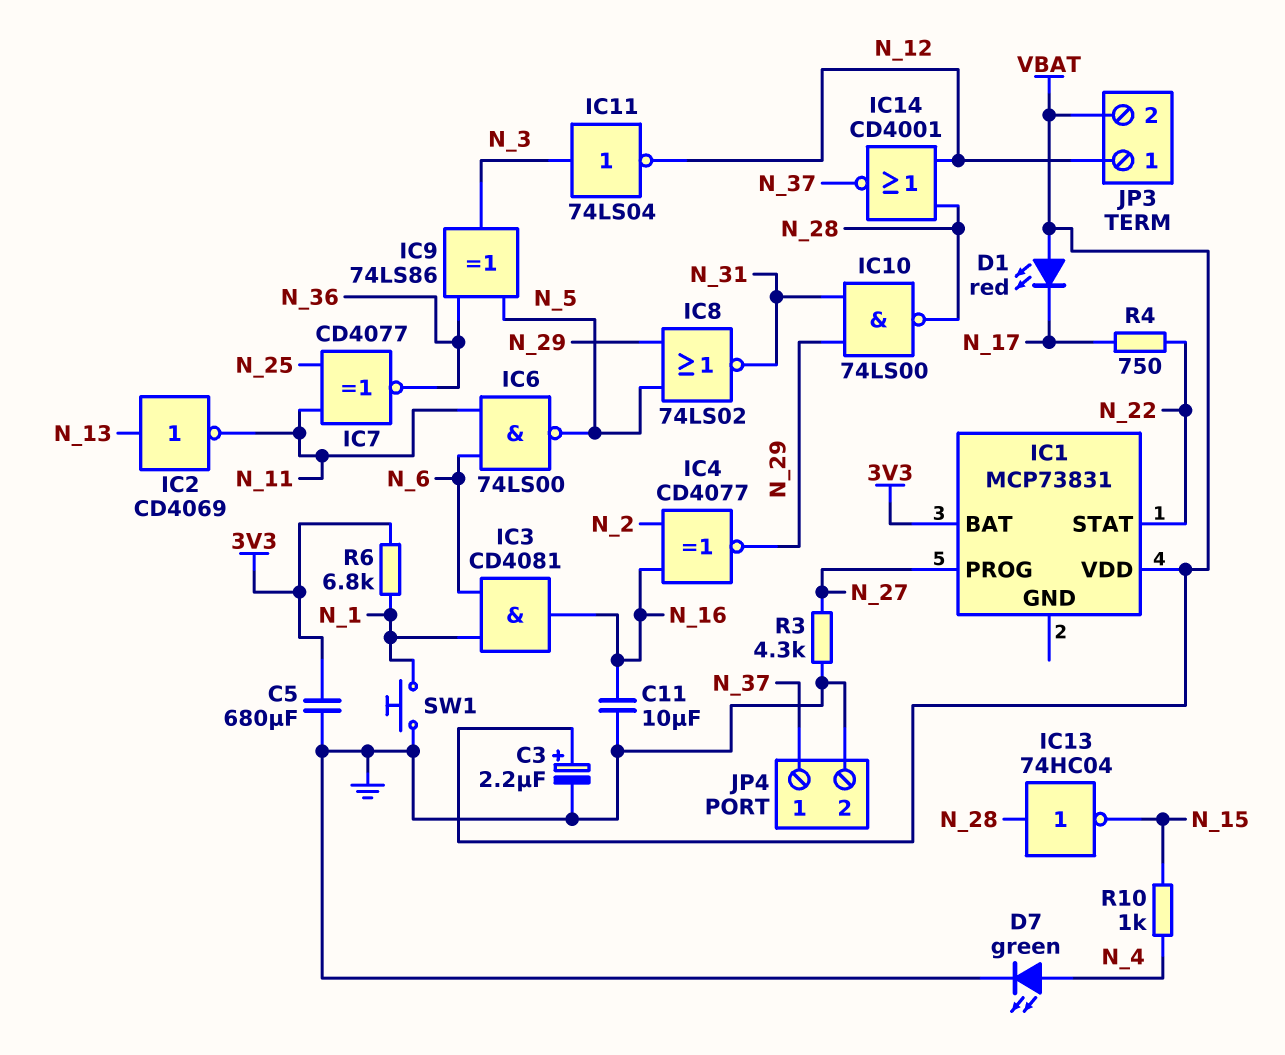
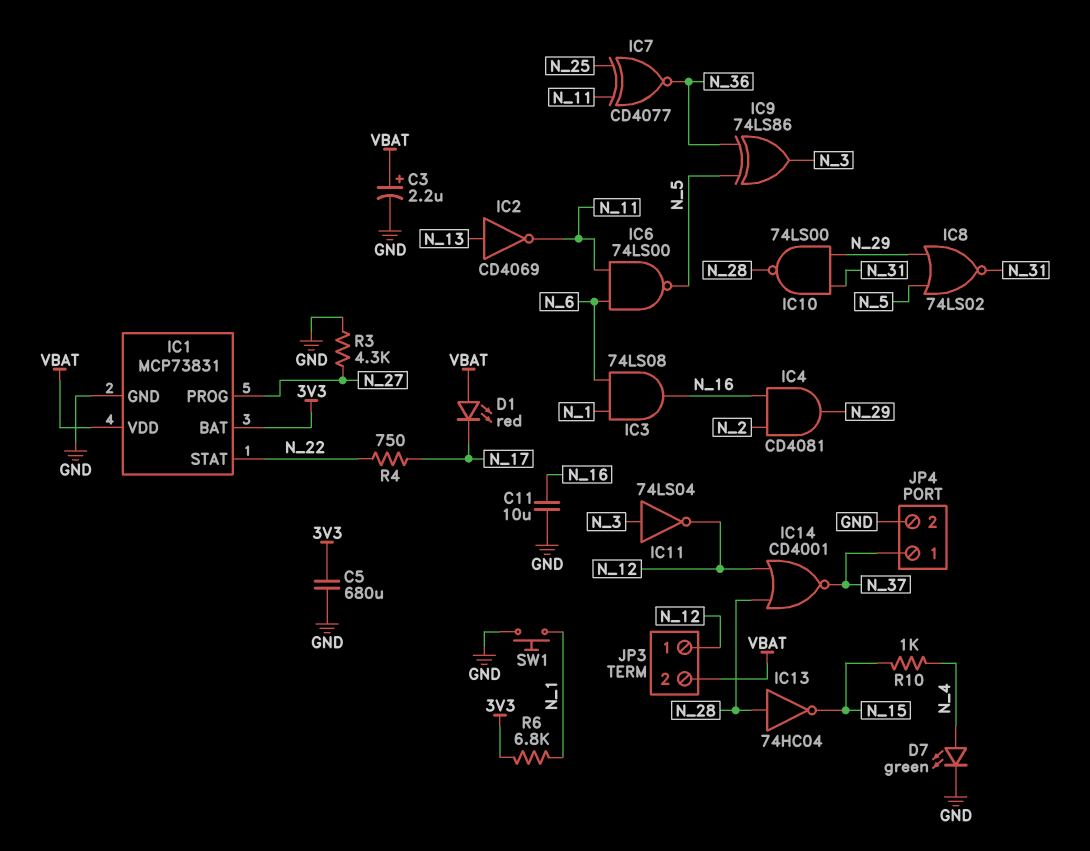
IC1 pin GND: none -> GND
IC3: AND CD4081 (in N_1, in N_6, out N_16) -> AND 74LS08 (in N_1, in N_6, out N_16)
IC4: XNOR CD4077 (in N_2, in N_16, out N_29) -> AND CD4081 (in N_2, in N_16, out N_29)

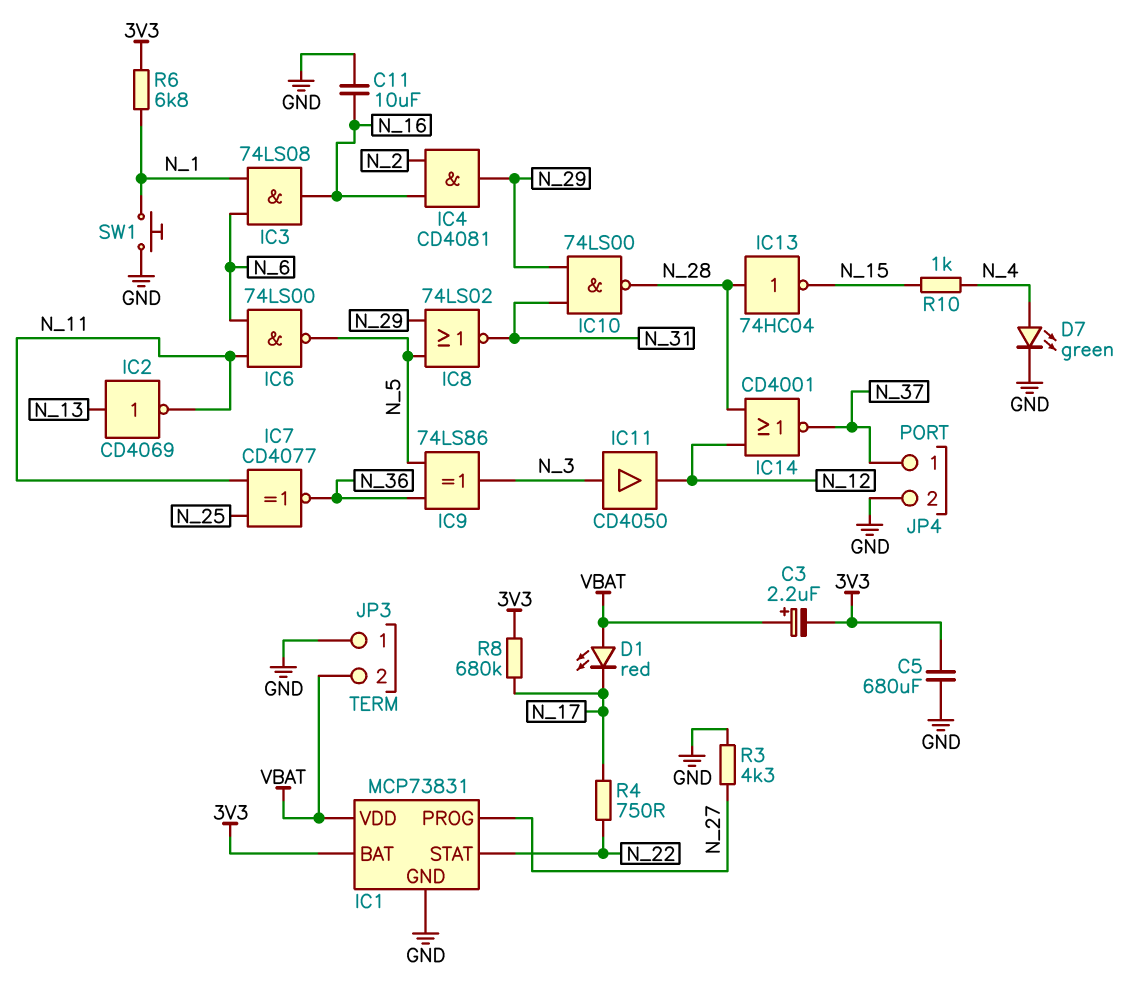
C3: 2.2uF (plus VBAT, minus GND) -> 2.2uF (plus VBAT, minus 3V3)
IC11: NOT 74LS04 (in N_3, out N_12) -> buffer CD4050 (in N_3, out N_12)
JP3 pin 1: N_12 -> GND
R8: none -> 680k (3V3, N_17)

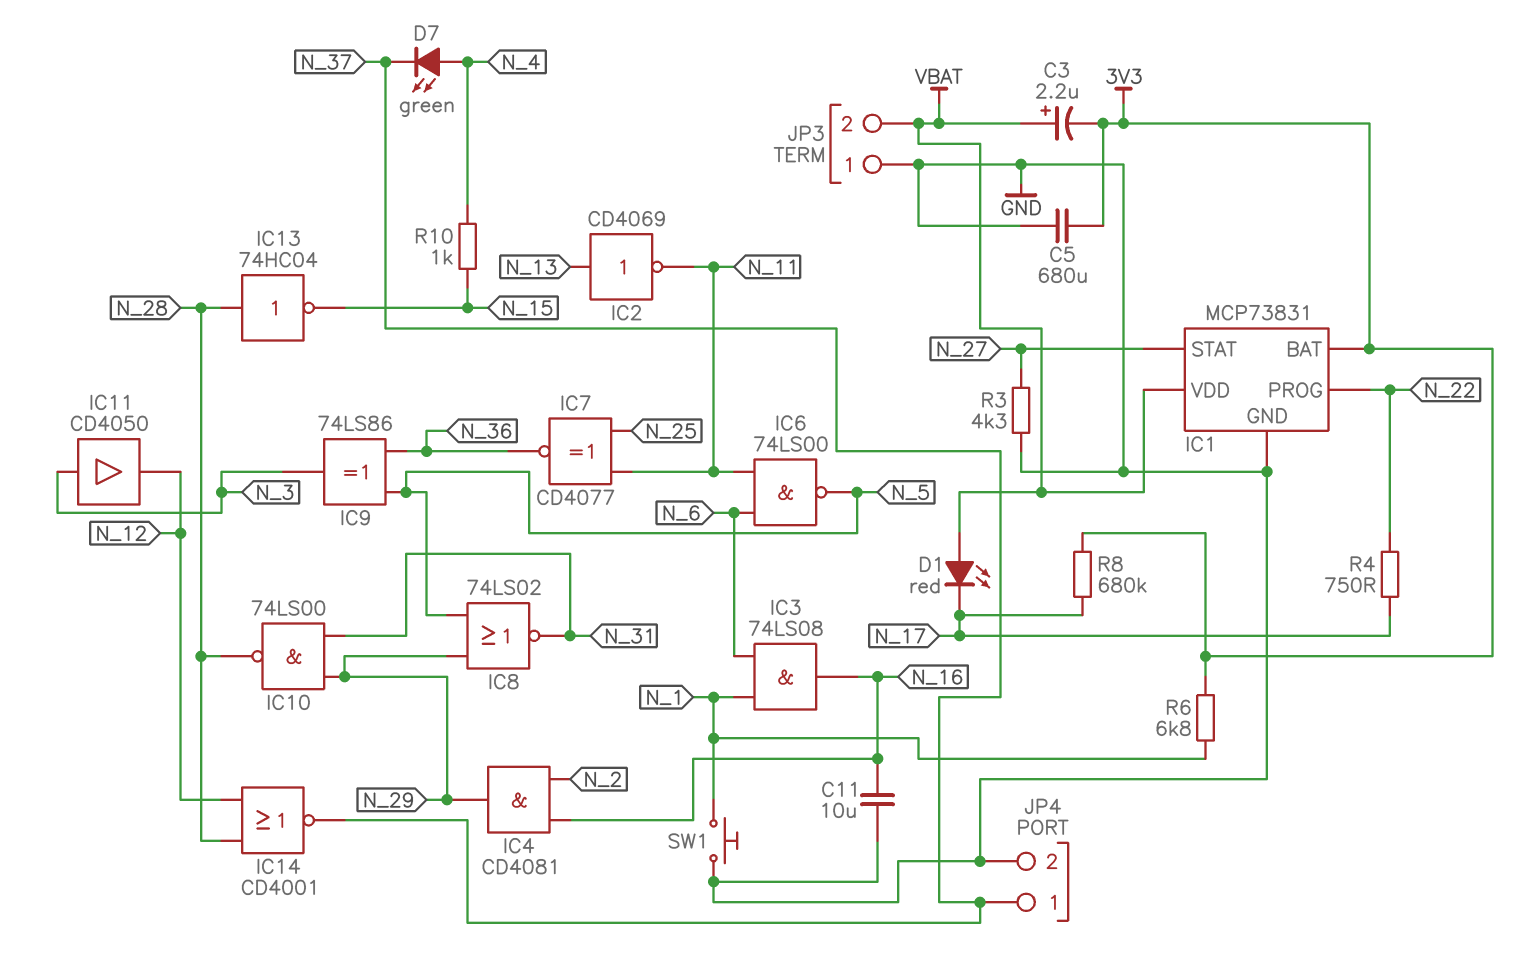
D7: LED green (A N_4, K GND) -> LED green (A N_4, K N_37)
IC1 pin PROG: N_27 -> N_22
IC1 pin STAT: N_22 -> N_27

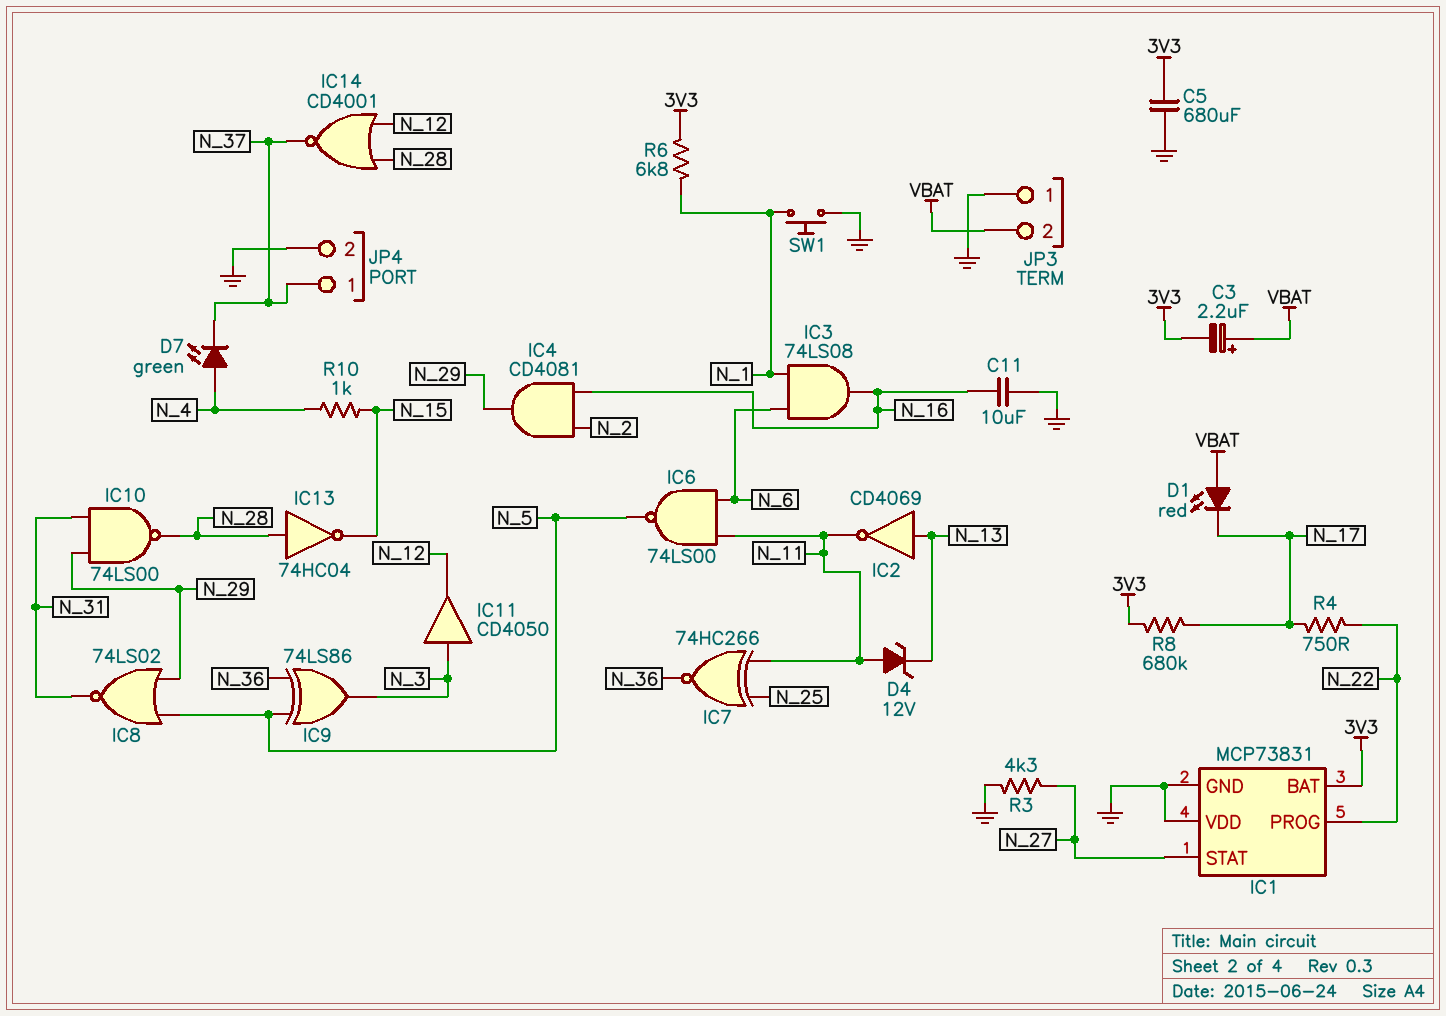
D4: none -> zener 12V (A N_11, K N_13)
IC1 pin VDD: VBAT -> GND
IC7: XNOR CD4077 (in N_11, in N_25, out N_36) -> XNOR 74HC266 (in N_11, in N_25, out N_36)

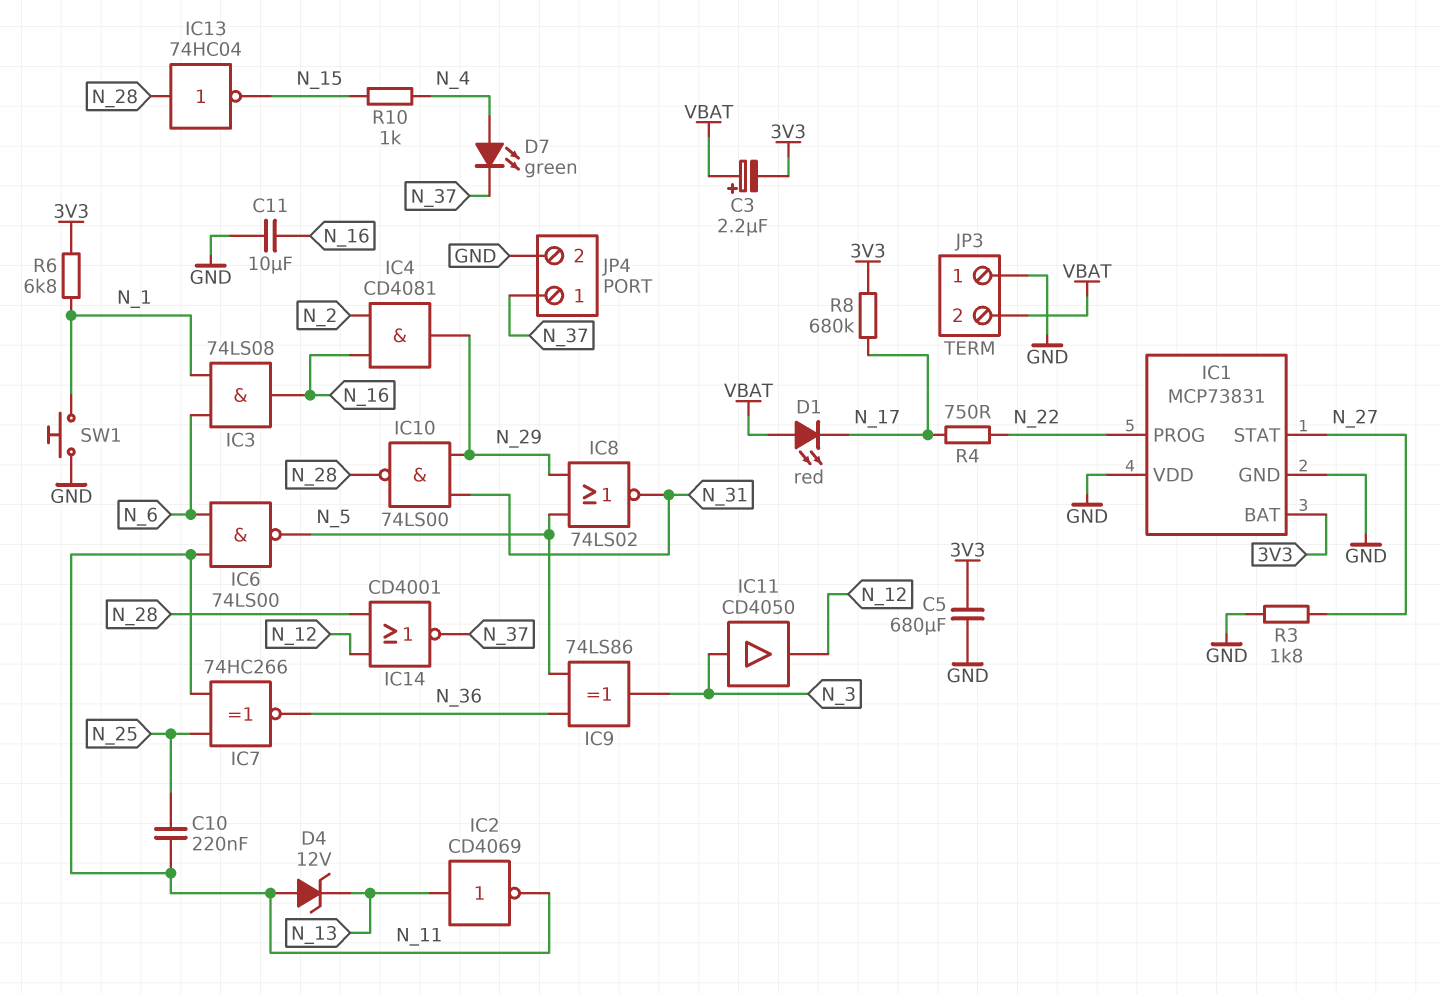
C10: none -> 220nF (N_11, N_25)
R3: 4.3k (GND, N_27) -> 1.8k (GND, N_27)

